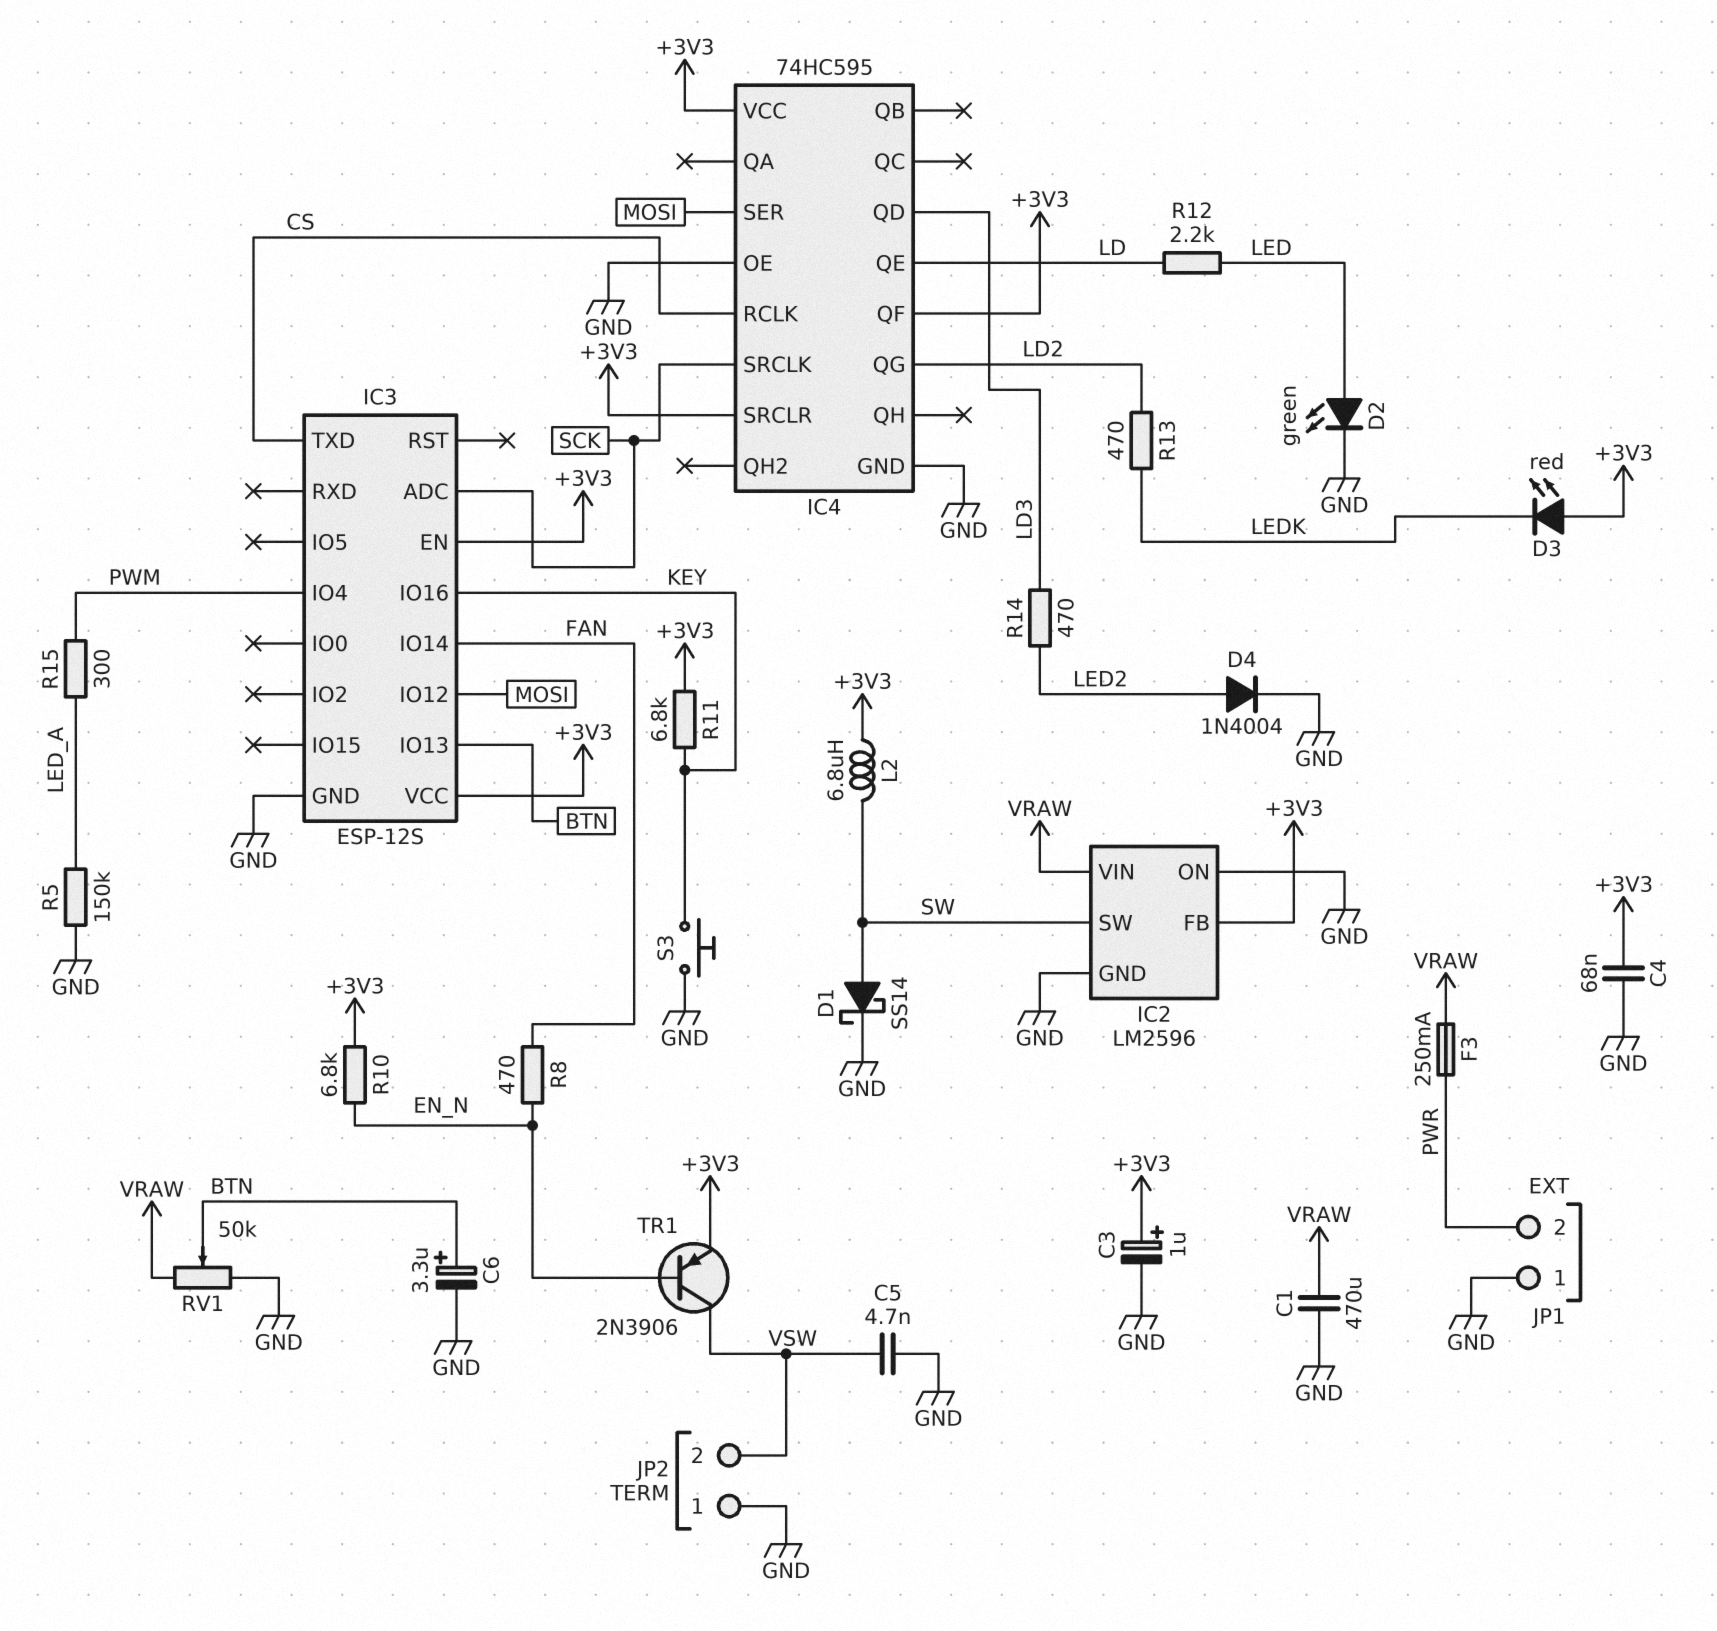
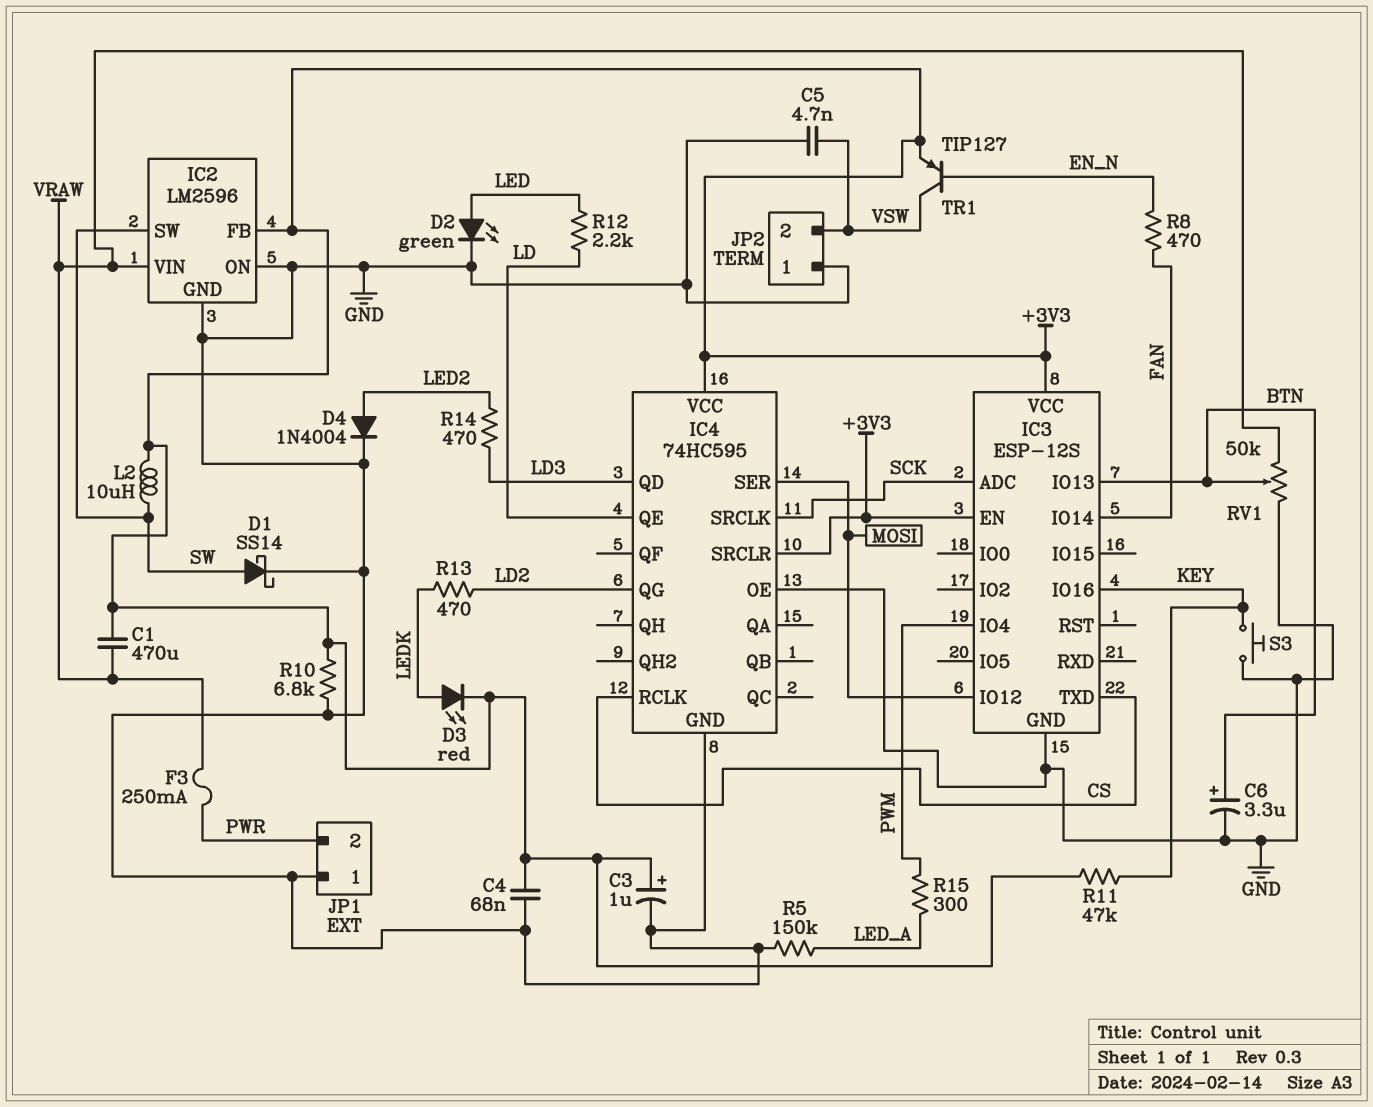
C1: 470uF (GND, VRAW) -> 470uF (+3V3, VRAW)
D3: LED red (A +3V3, K LEDK) -> LED red (A LEDK, K +3V3)
IC4 pin QF: +3V3 -> none
L2: 6.8uH (+3V3, SW) -> 10uH (+3V3, SW)
R10: 6.8k (+3V3, EN_N) -> 6.8k (+3V3, GND)
R11: 6.8k (+3V3, KEY) -> 47k (+3V3, KEY)
TR1: PNP 2N3906 (B EN_N, C VSW, E +3V3) -> PNP TIP127 (B EN_N, C VSW, E +3V3)

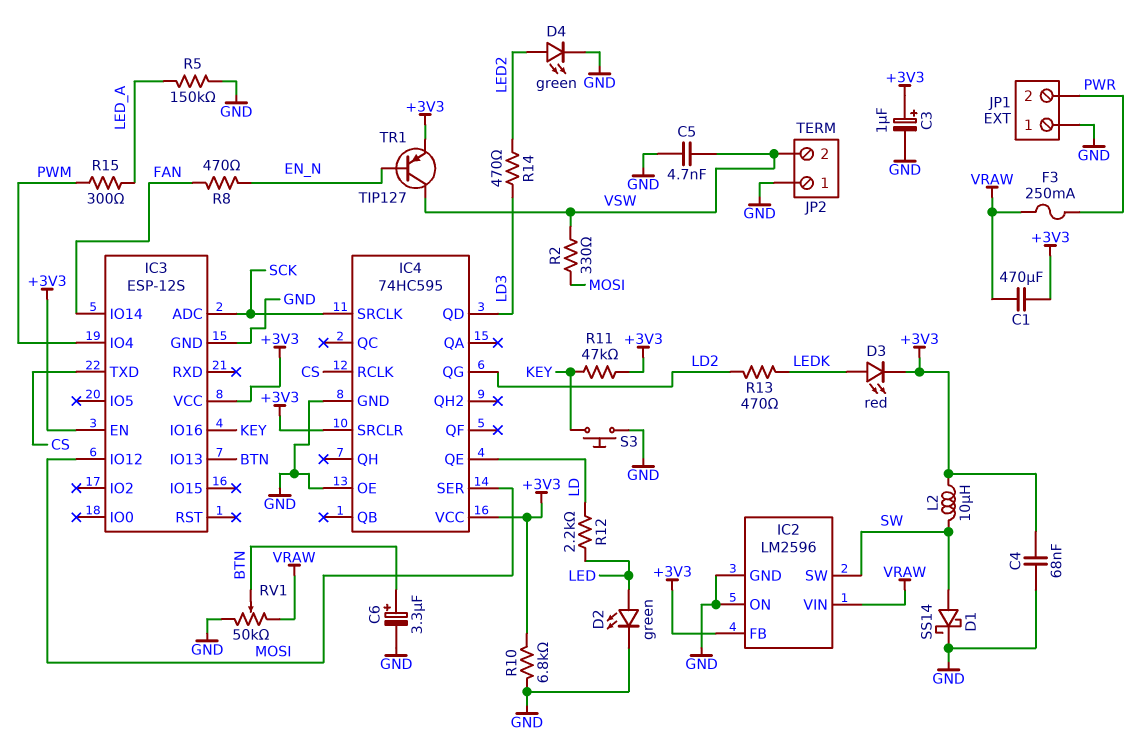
D4: diode 1N4004 (A LED2, K GND) -> LED green (A LED2, K GND)
R2: none -> 330 (MOSI, VSW)

